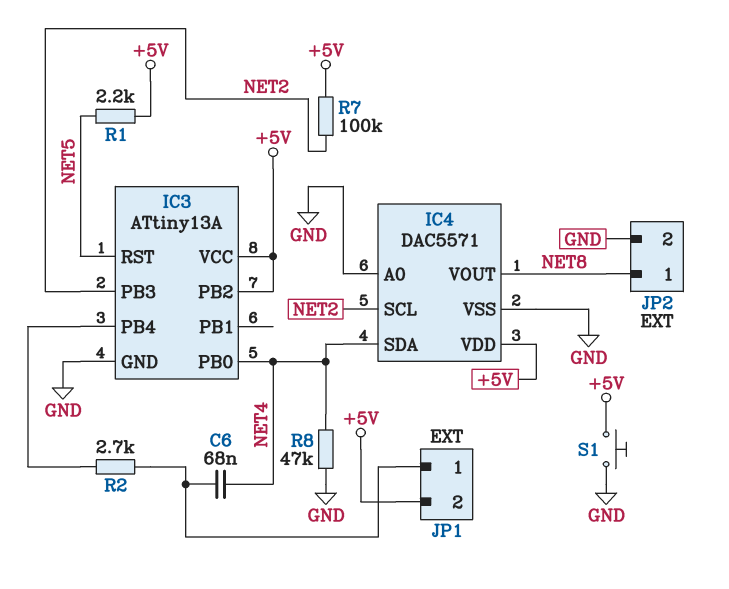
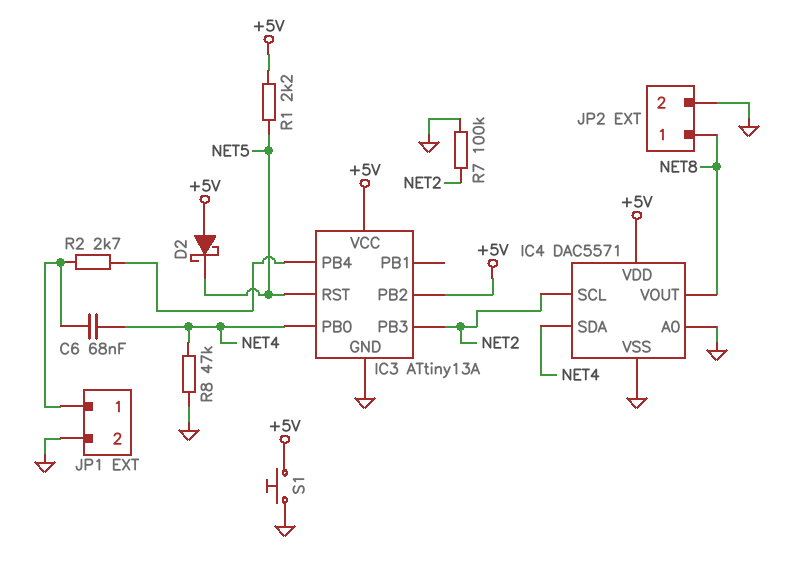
D2: none -> schottky (A +5V, K NET5)
JP1 pin 2: +5V -> GND
R7: 100k (+5V, NET2) -> 100k (GND, NET2)

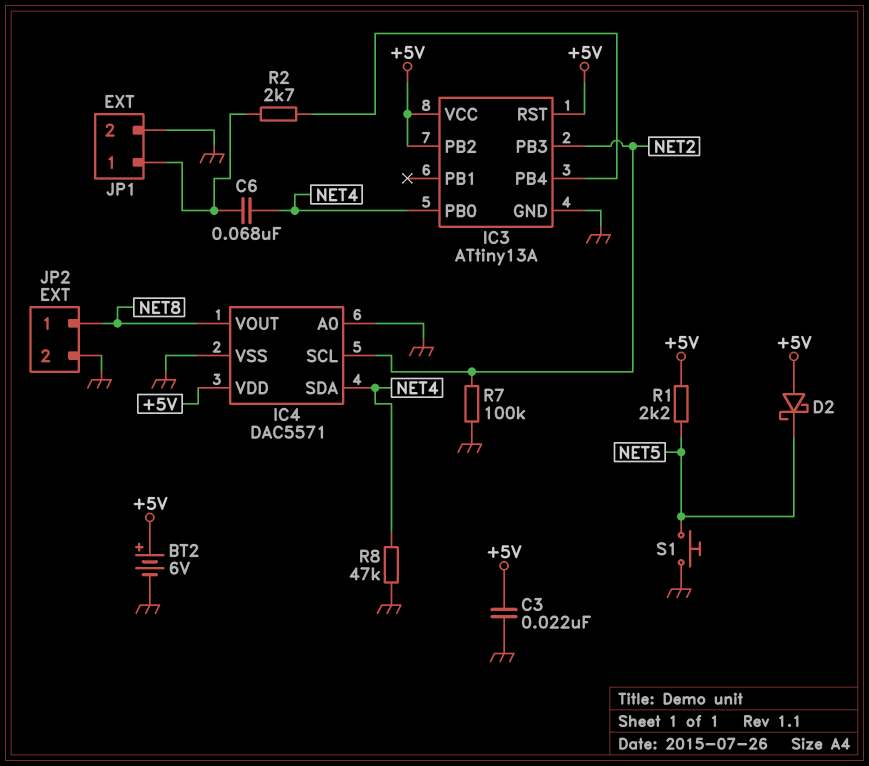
BT2: none -> 6V (plus +5V, minus GND)
C3: none -> 22nF (+5V, GND)
IC3 pin RST: NET5 -> +5V
S1: button (+5V, GND) -> button (GND, NET5)

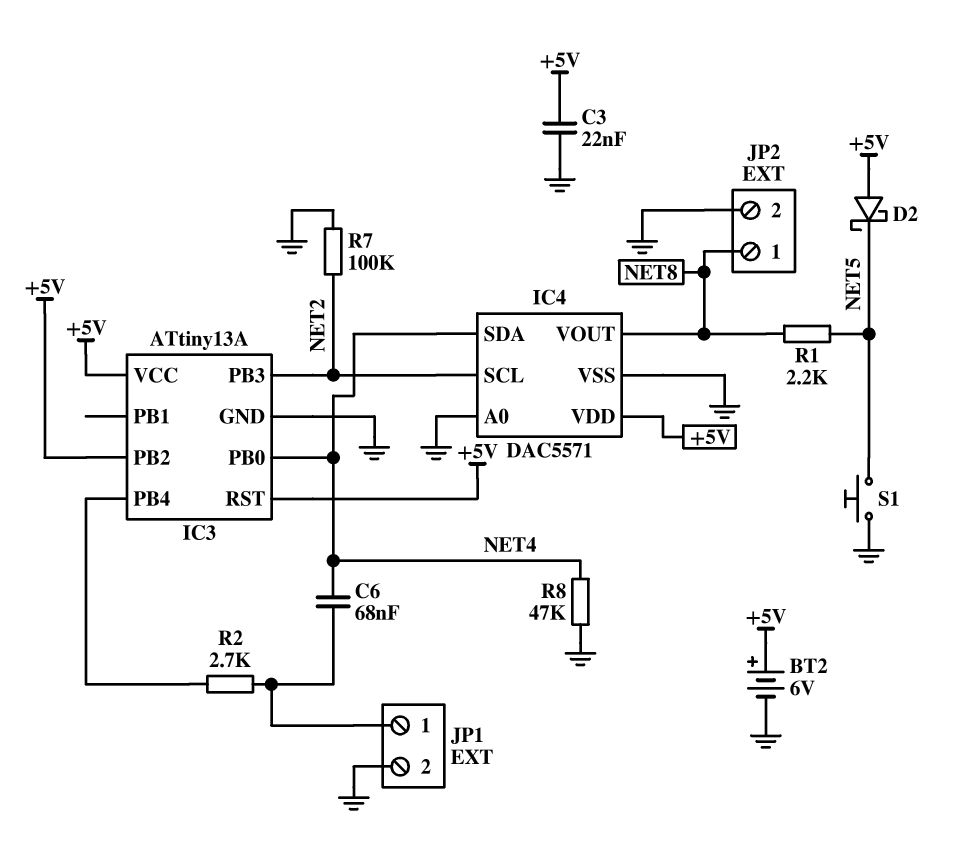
R1: 2.2k (+5V, NET5) -> 2.2k (NET5, NET8)

